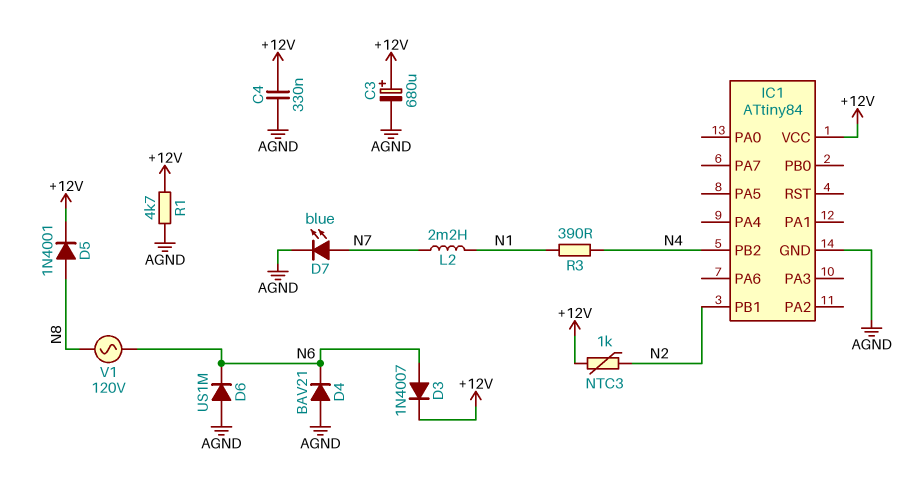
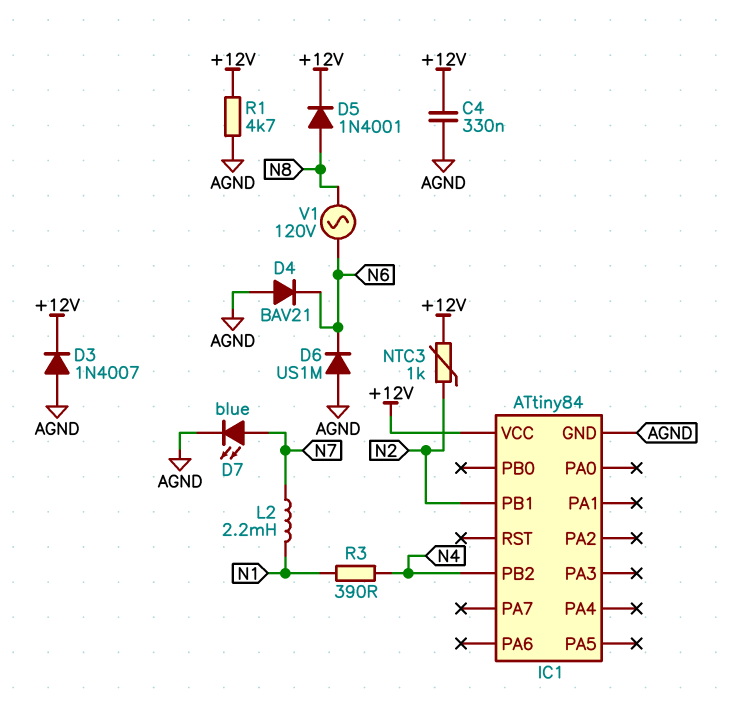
C3: 680uF (plus +12V, minus AGND) -> none
D3: diode 1N4007 (A N6, K +12V) -> diode 1N4007 (A AGND, K +12V)

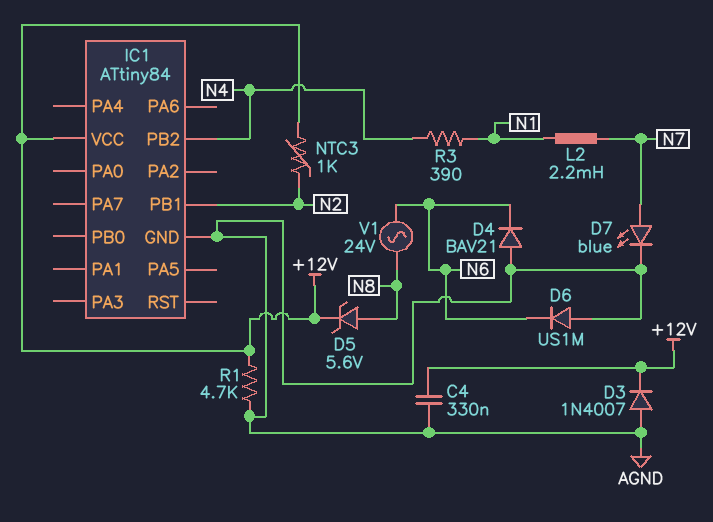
D5: diode 1N4001 (A N8, K +12V) -> zener 5.6V (A N8, K +12V)
V1: AC 120V (N6, N8) -> AC 24V (N6, N8)

